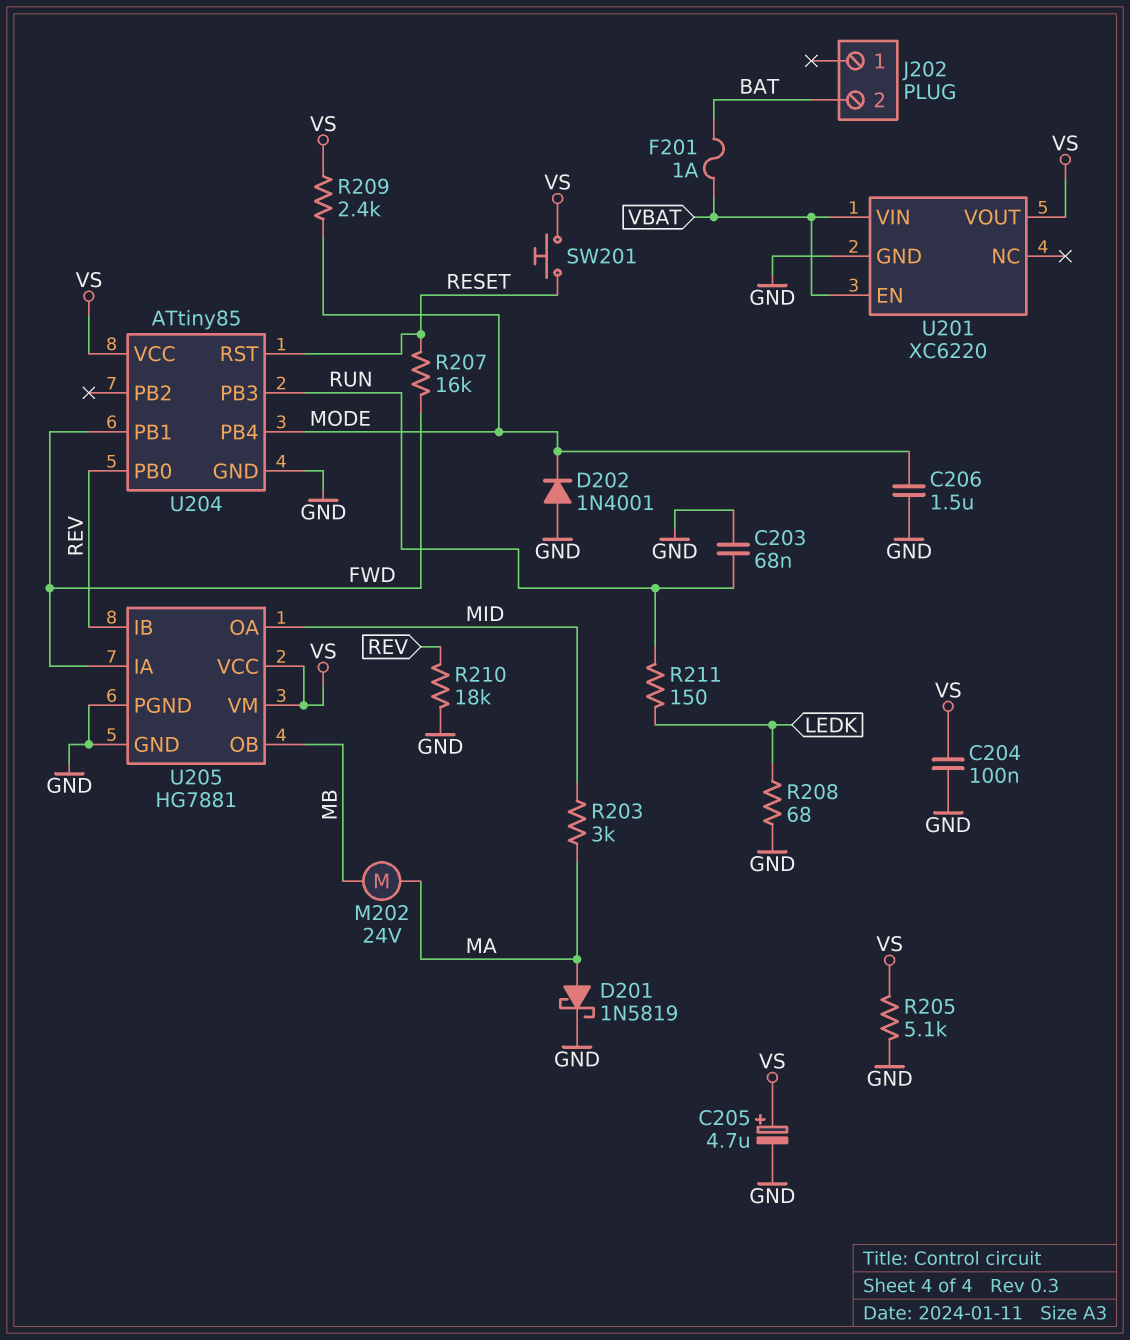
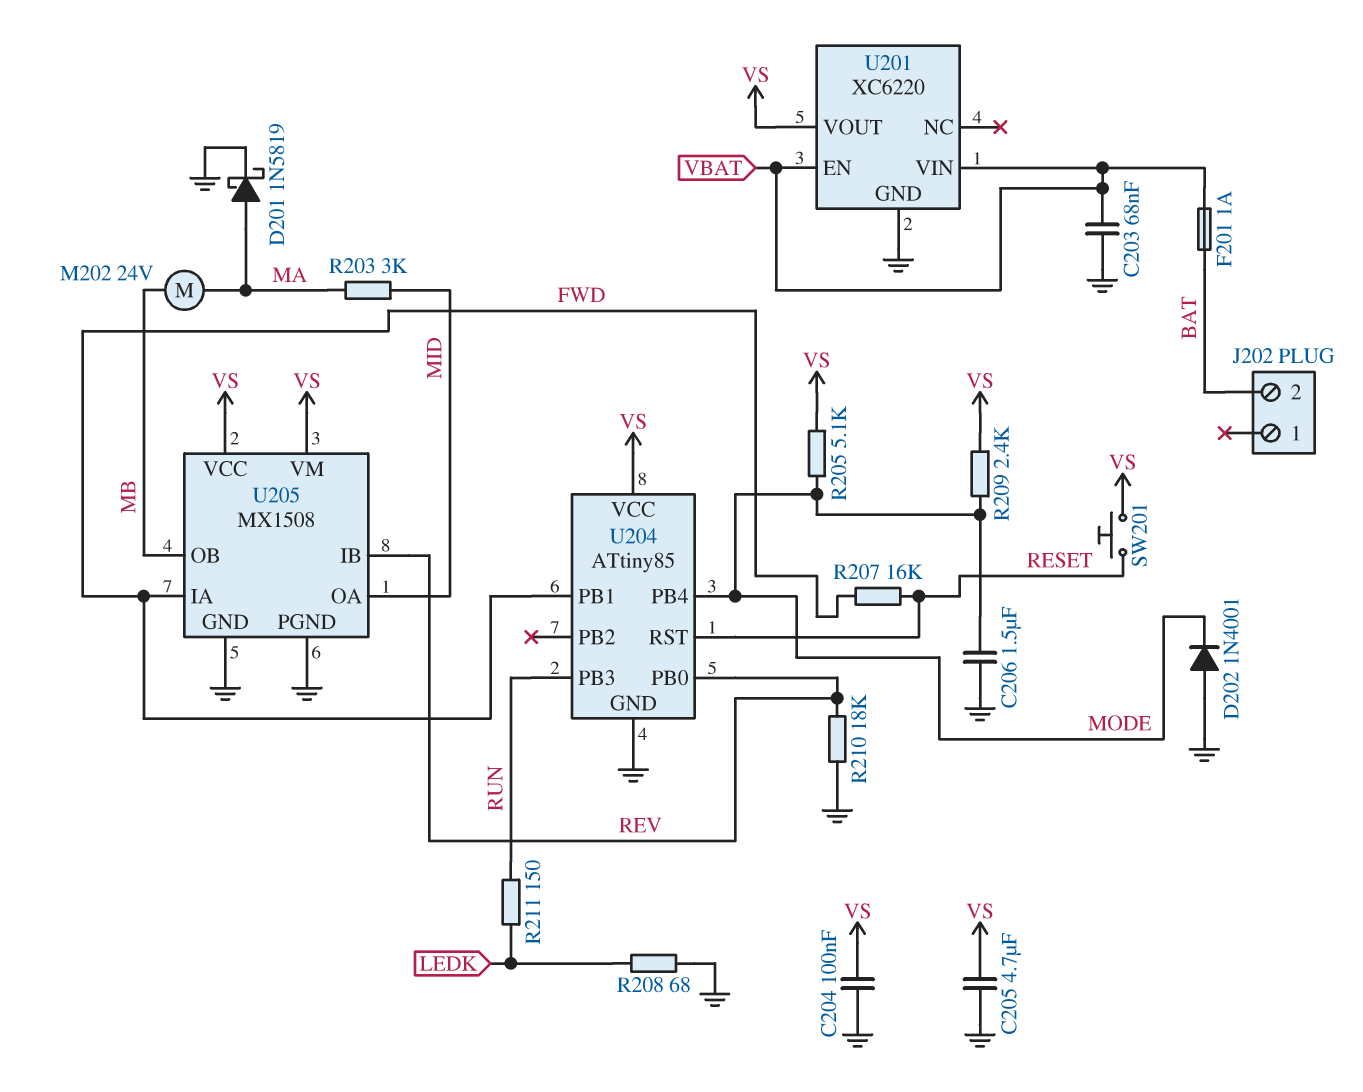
C203: 68nF (GND, RUN) -> 68nF (GND, VBAT)
C205: 4.7uF (plus VS, minus GND) -> 4.7uF (GND, VS)
R205: 5.1k (GND, VS) -> 5.1k (MODE, VS)
U205: HG7881 -> MX1508

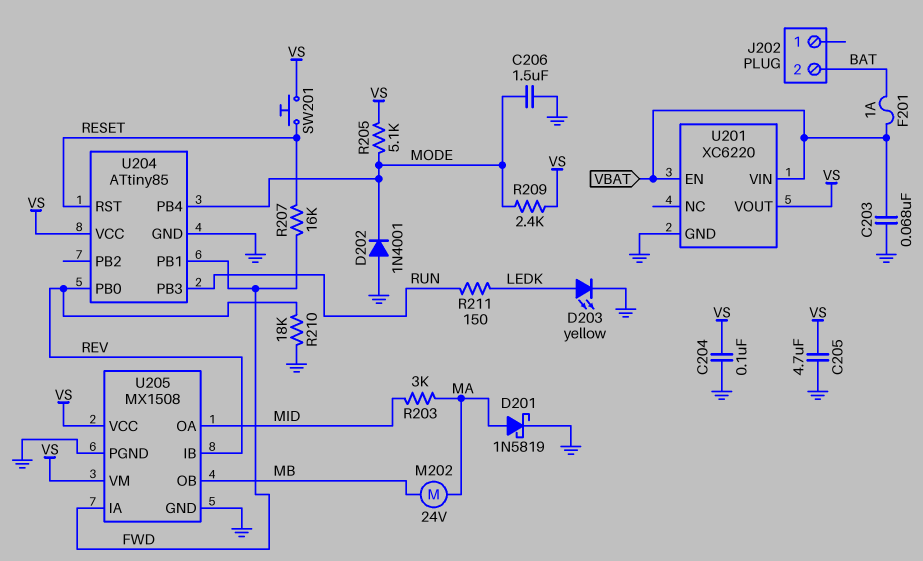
D203: none -> LED yellow (A LEDK, K GND)
R208: 68 (GND, LEDK) -> none

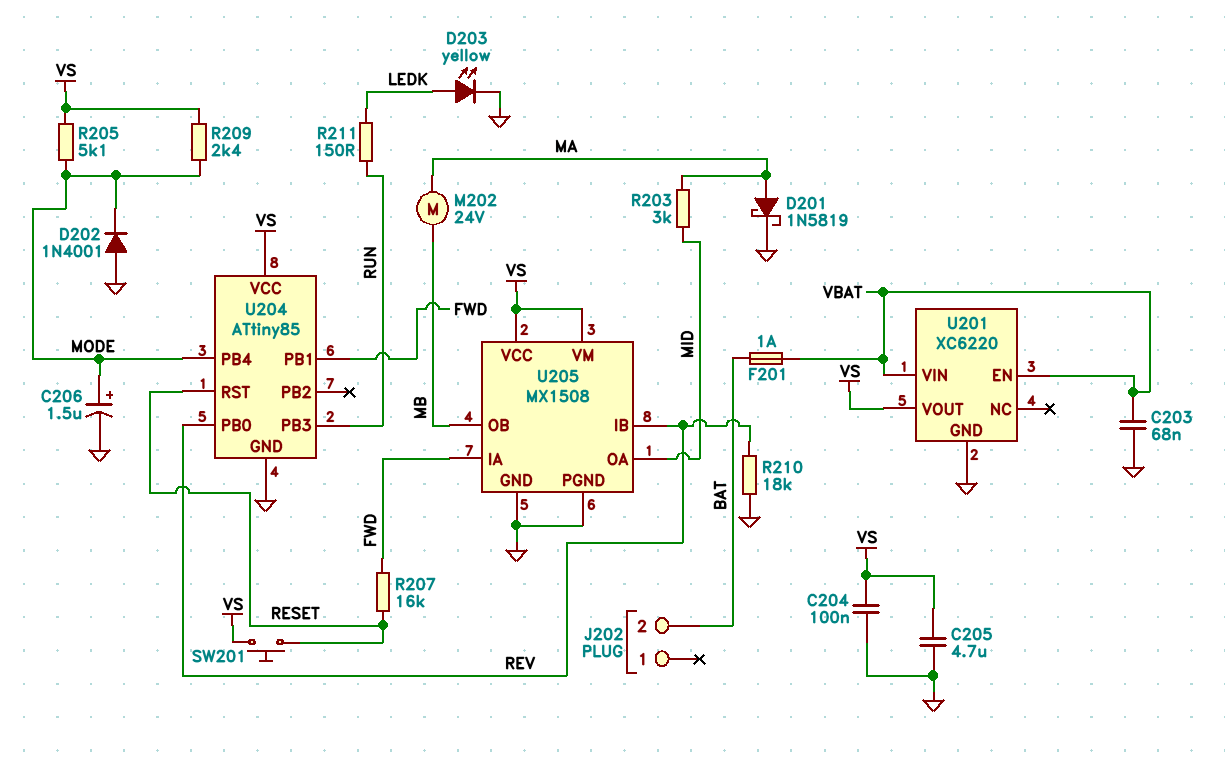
C206: 1.5uF (GND, MODE) -> 1.5uF (plus MODE, minus GND)

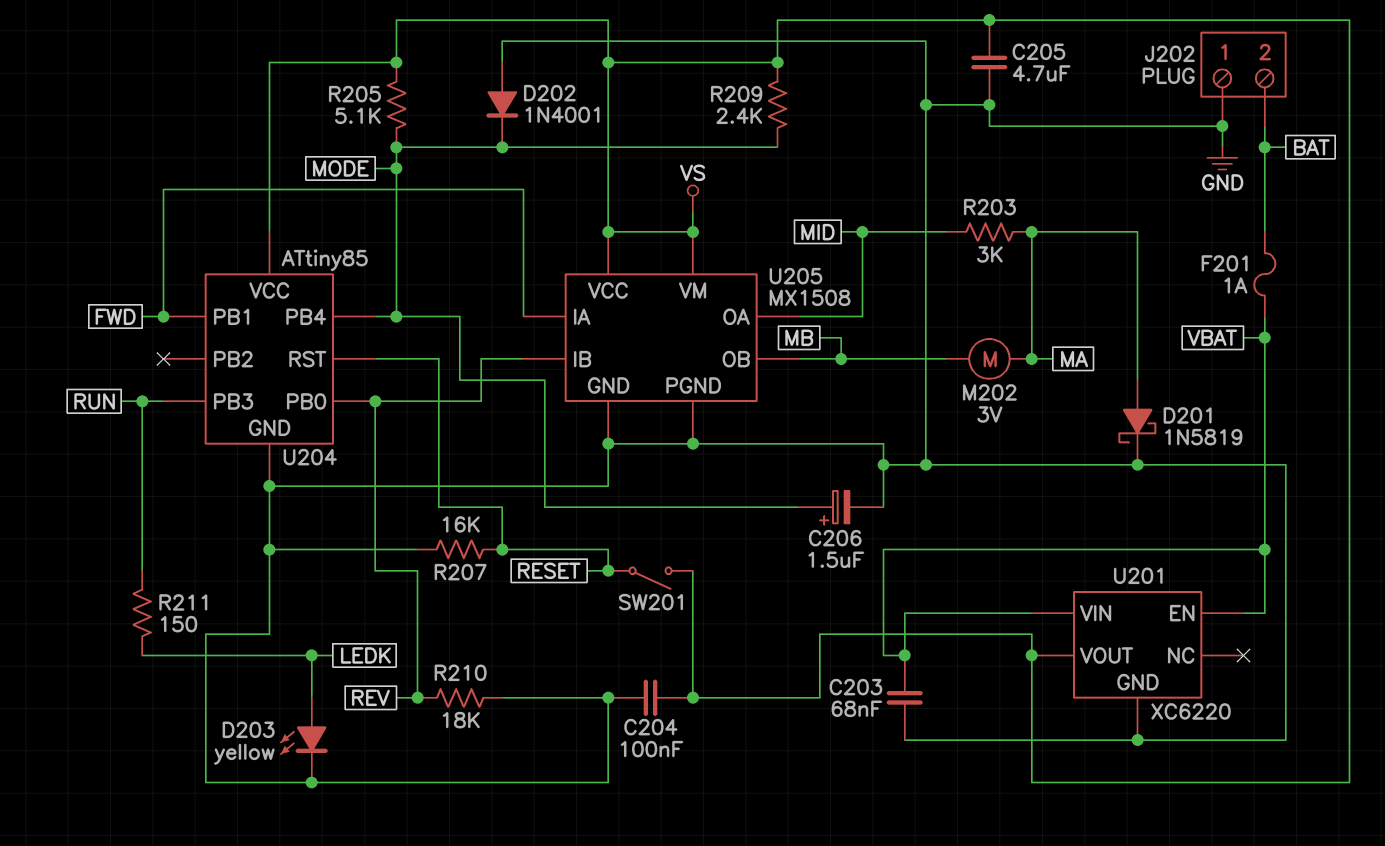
J202 pin 1: none -> GND
M202: motor 24V (MA, MB) -> motor 3V (MA, MB)
R207: 16k (FWD, RESET) -> 16k (GND, RESET)
SW201: button (RESET, VS) -> switch (RESET, VS)

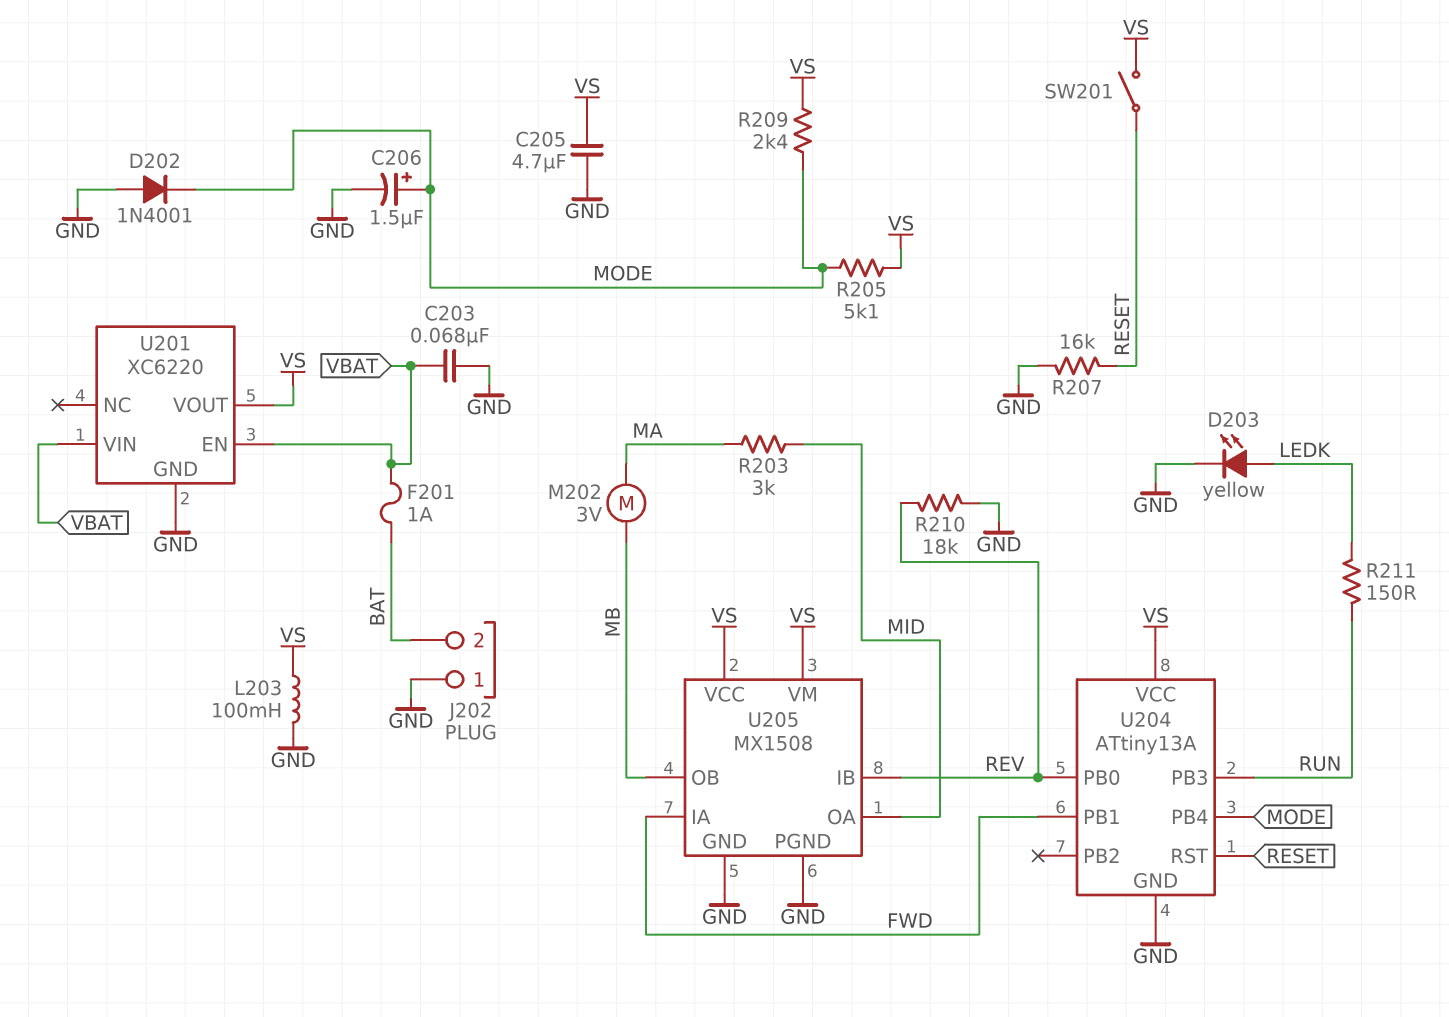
C204: 100nF (GND, VS) -> none
D201: schottky 1N5819 (A MA, K GND) -> none
L203: none -> 100mH (GND, VS)
U204: ATtiny85 -> ATtiny13A

